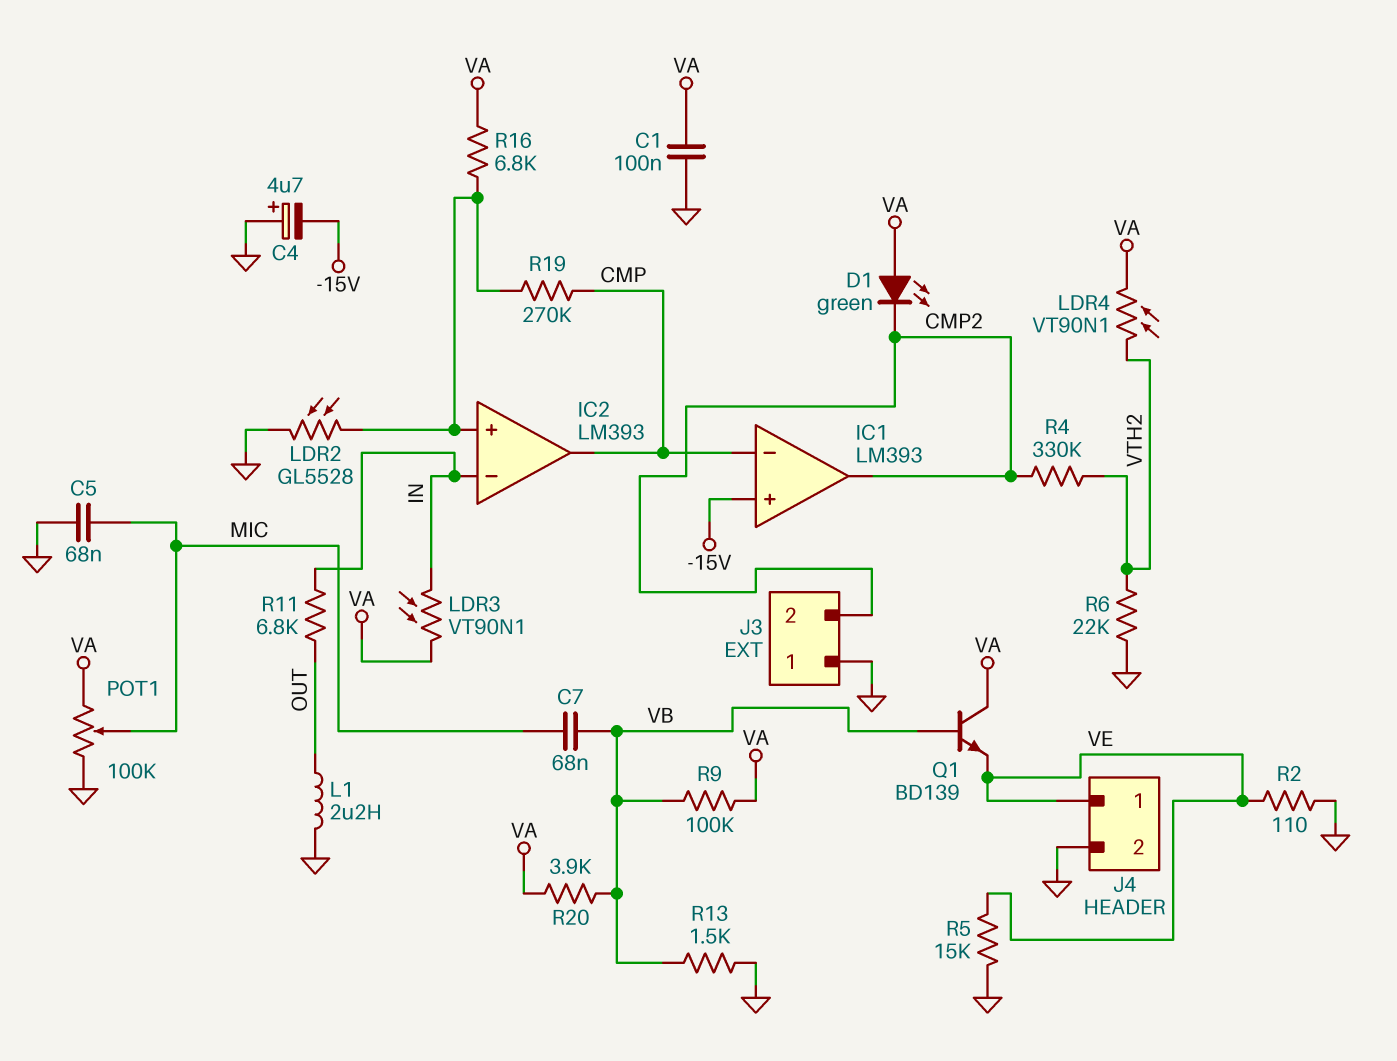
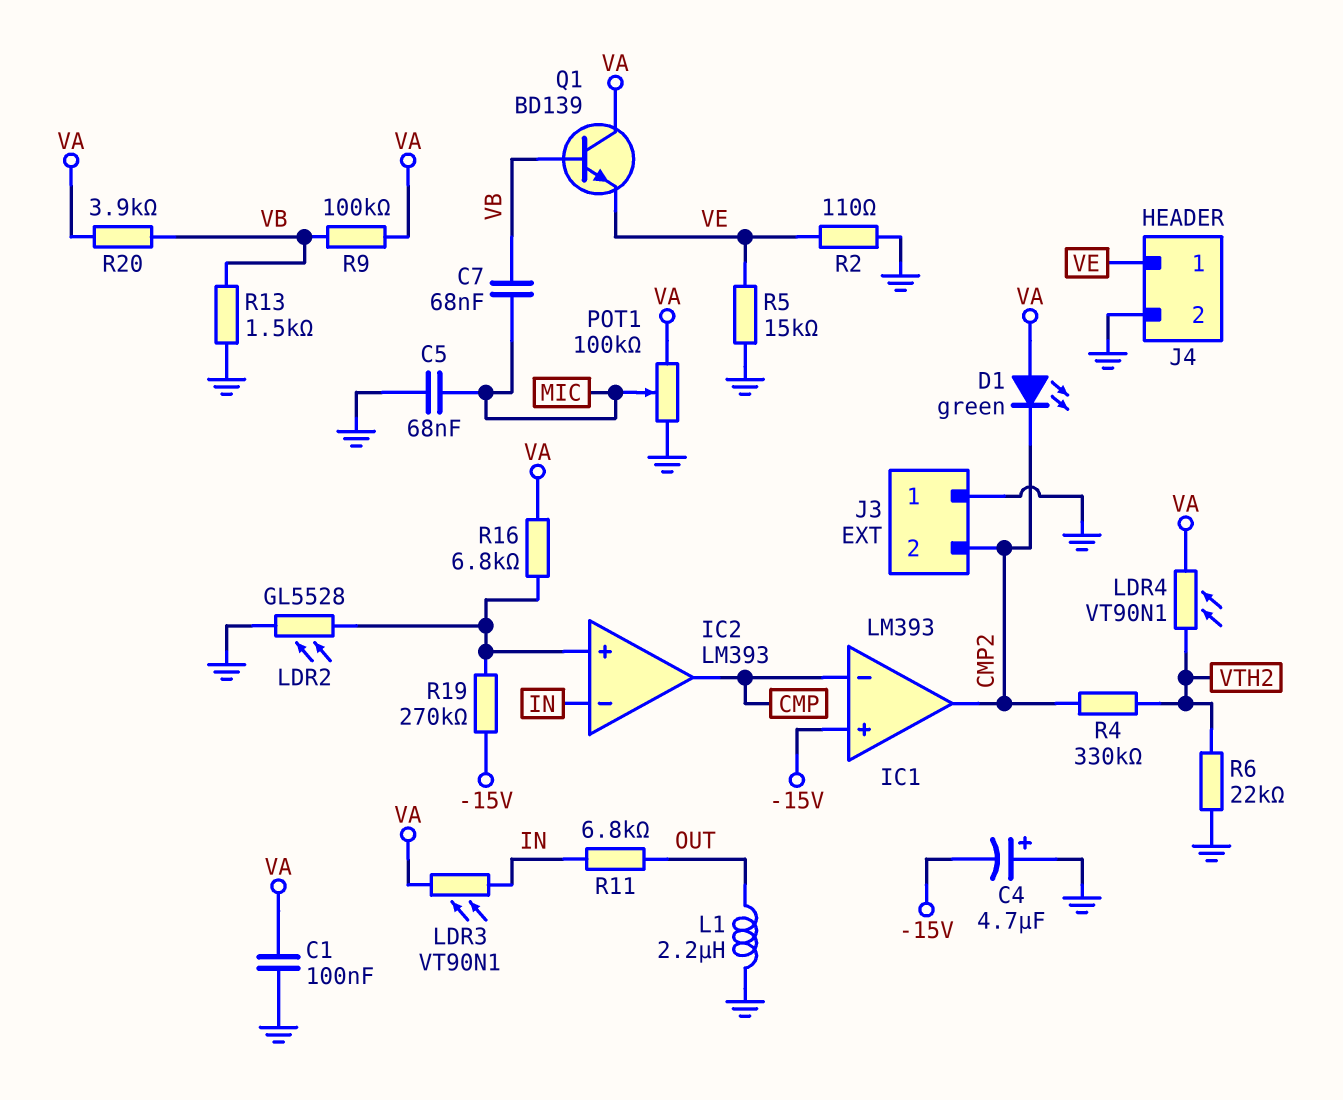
R19: 270k (CMP, IC2/in+) -> 270k (-15V, IC2/in+)

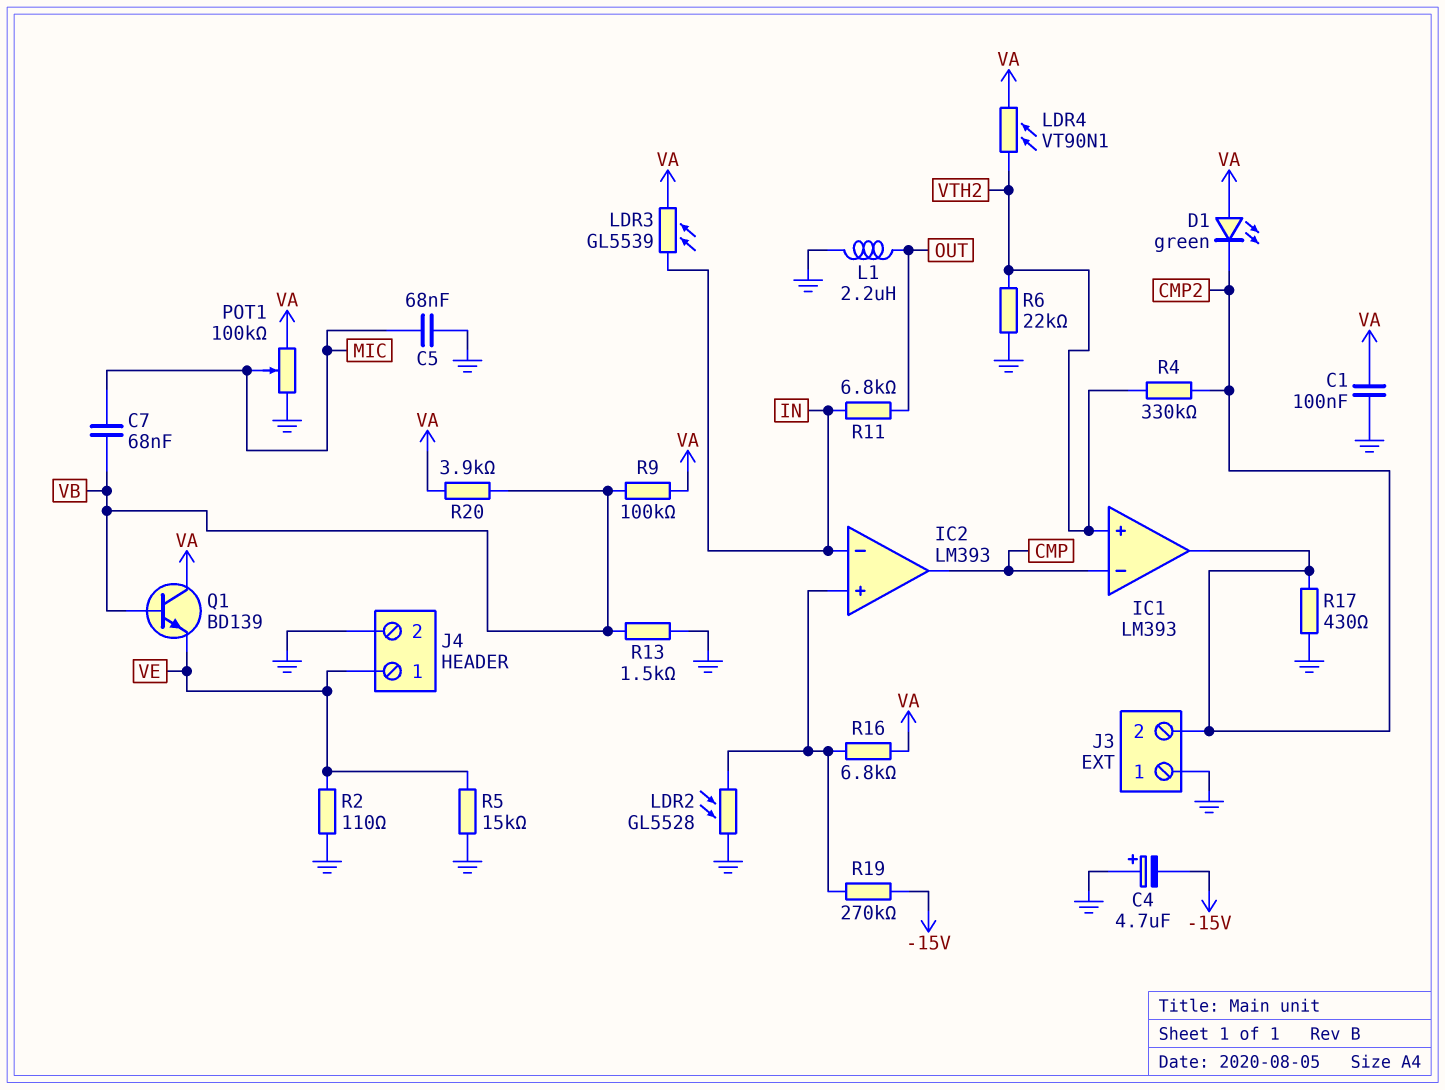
IC1 pin in+: -15V -> VTH2
LDR3: VT90N1 (IN, VA) -> GL5539 (IN, VA)
R17: none -> 430 (CMP2, GND)

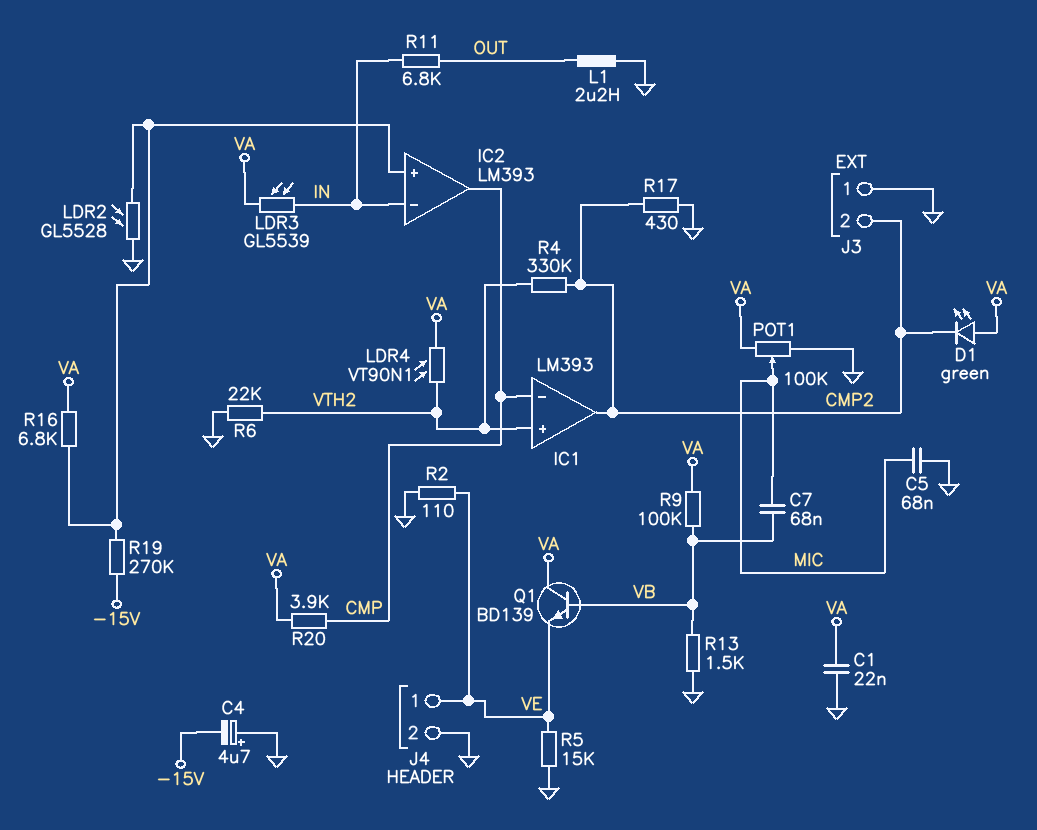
C1: 100nF (GND, VA) -> 22nF (GND, VA)
R20: 3.9k (VA, VB) -> 3.9k (CMP, VA)

